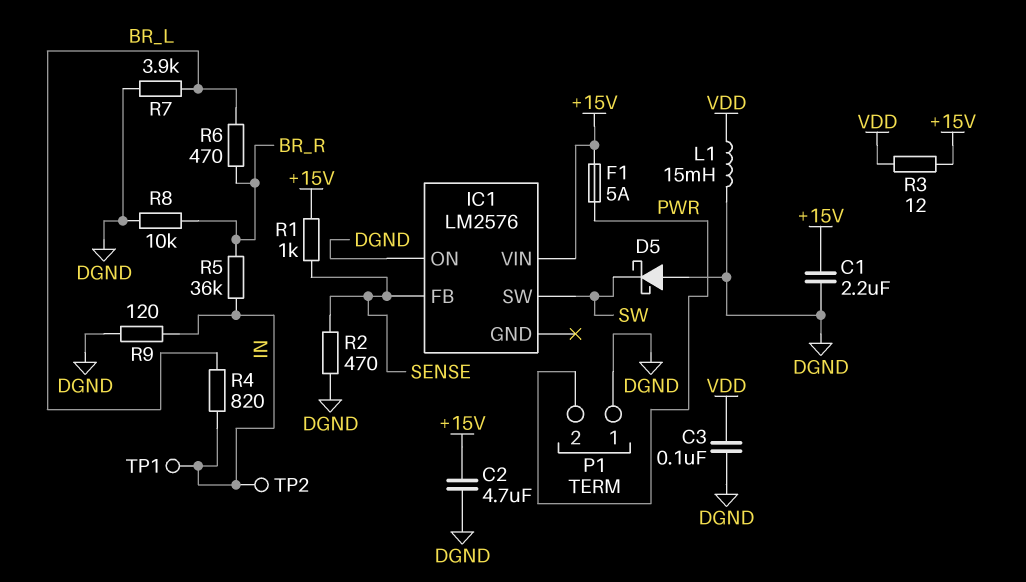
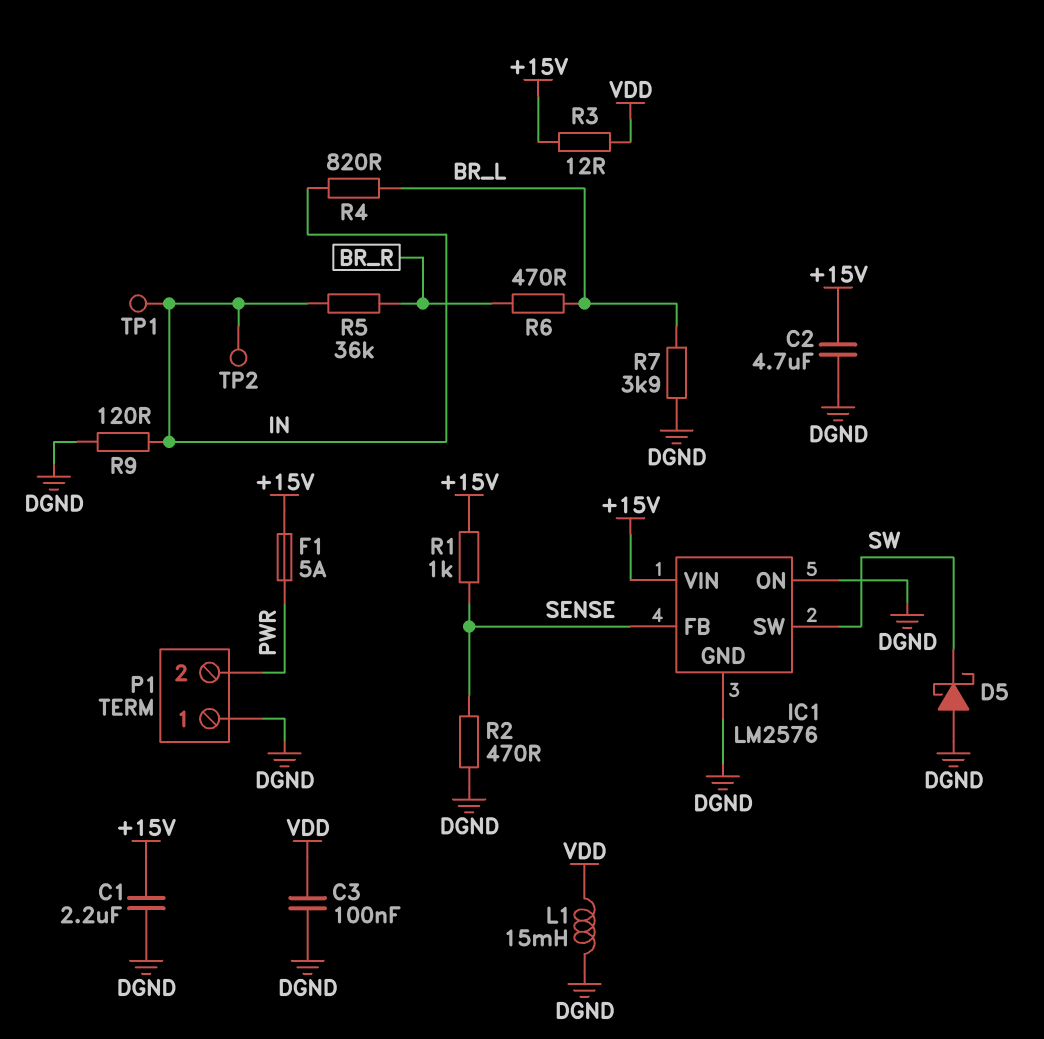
IC1 pin GND: none -> DGND
R8: 10k (BR_R, DGND) -> none

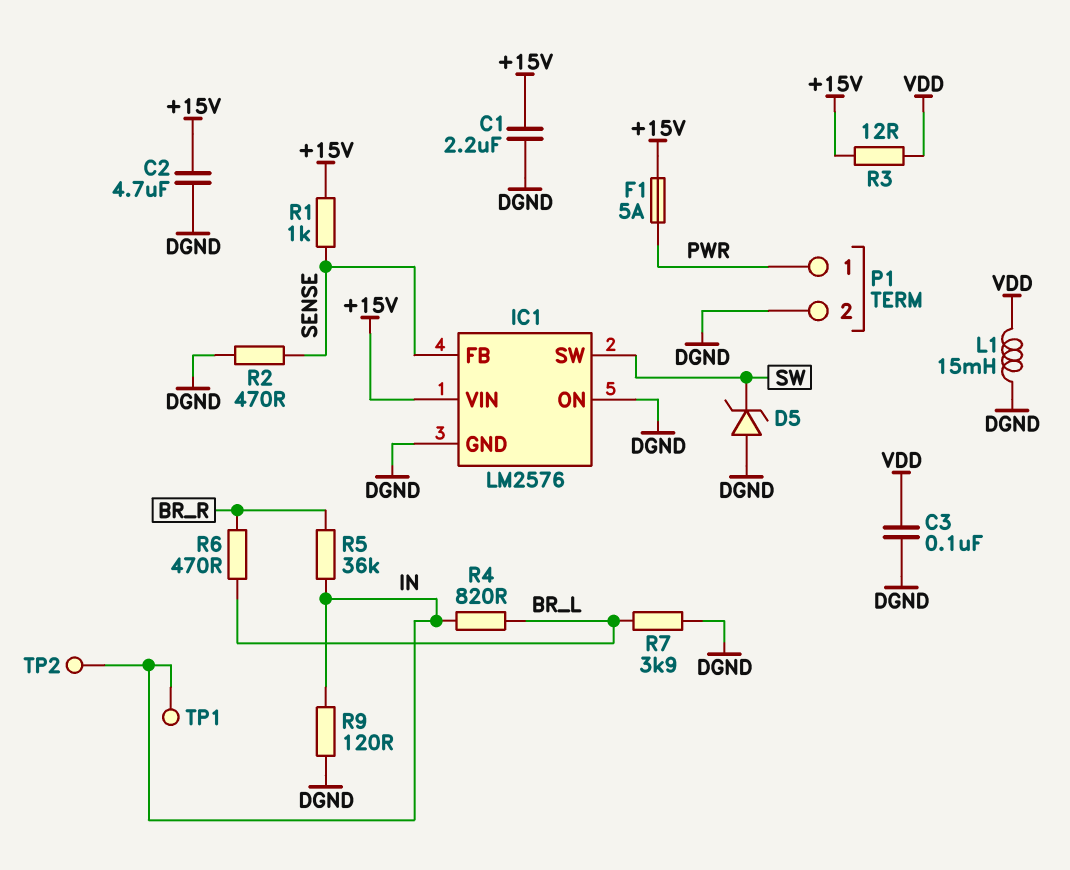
D5: schottky (A DGND, K SW) -> zener (A DGND, K SW)
P1 pin 1: DGND -> PWR
P1 pin 2: PWR -> DGND

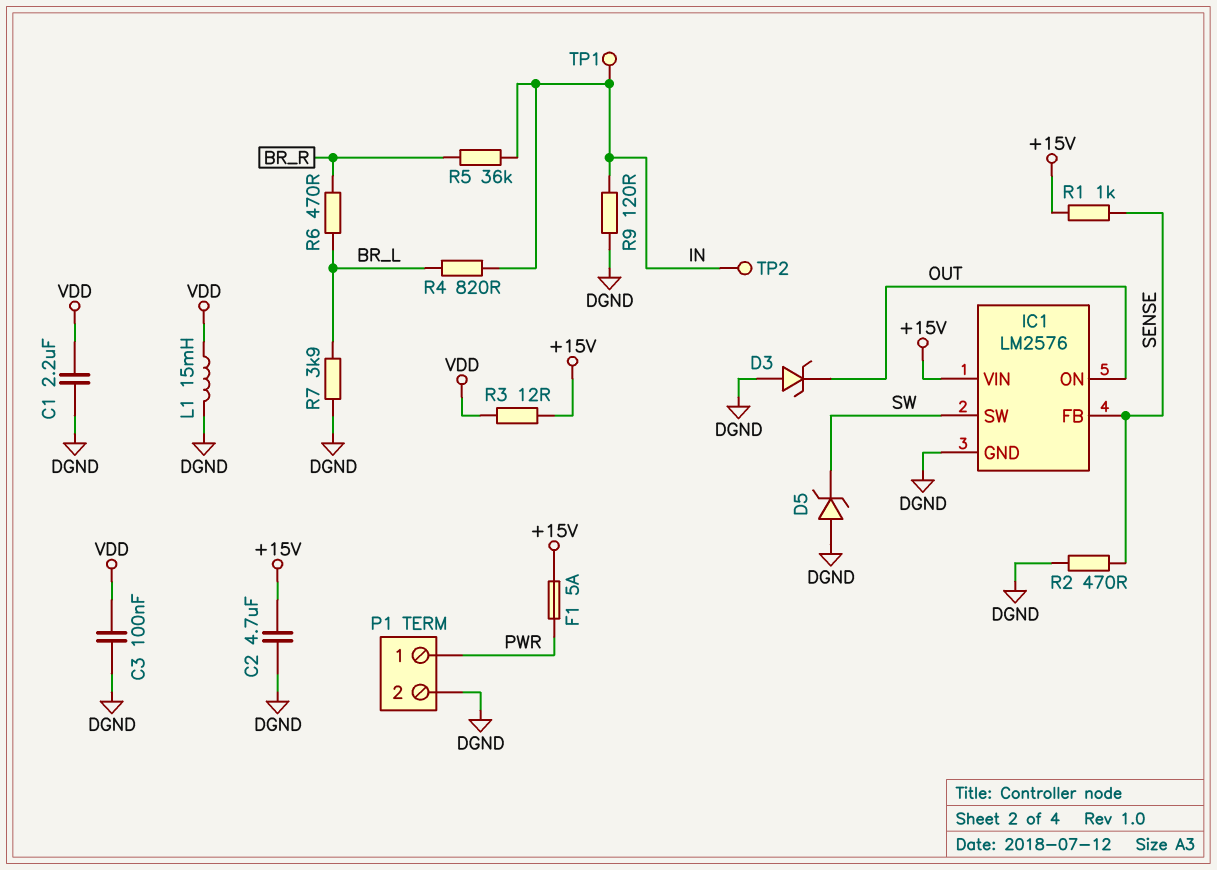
C1: 2.2uF (+15V, DGND) -> 2.2uF (DGND, VDD)
D3: none -> zener (A DGND, K OUT)
IC1 pin ON: DGND -> OUT

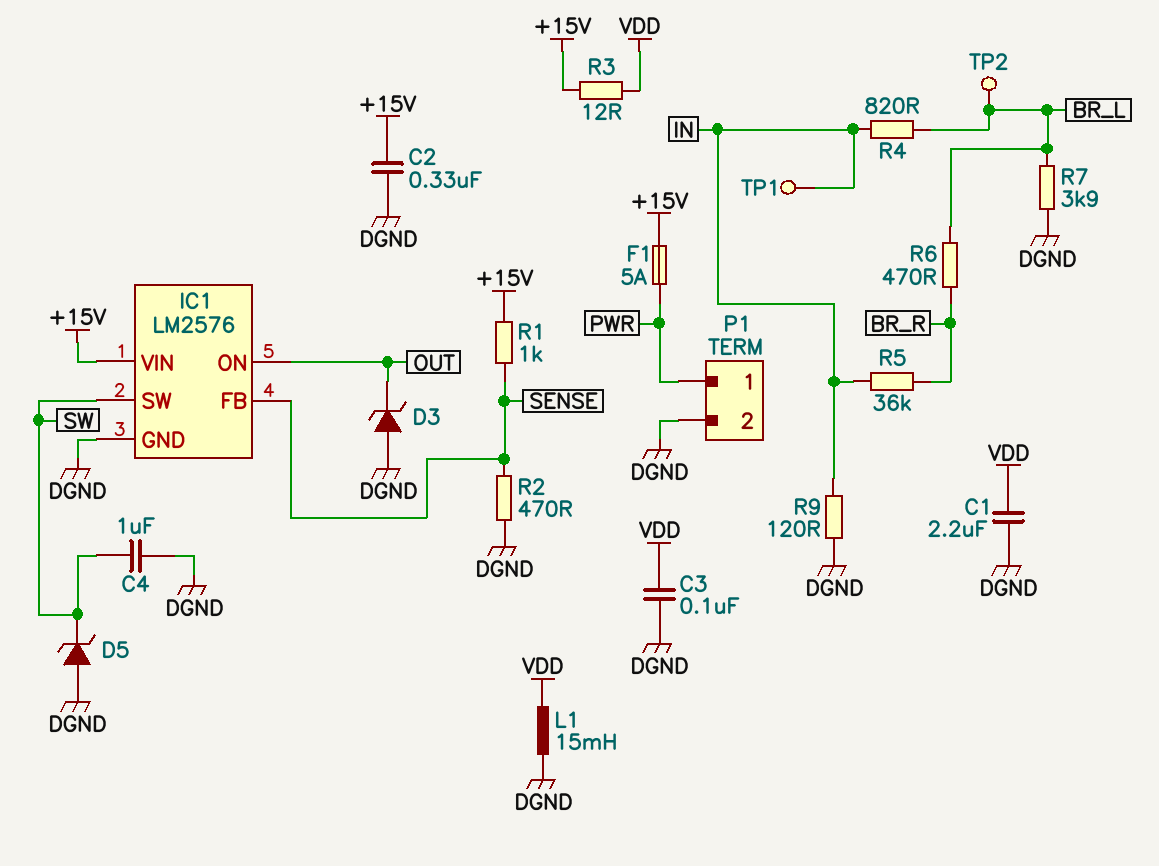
C2: 4.7uF (+15V, DGND) -> 330nF (+15V, DGND)
C4: none -> 1uF (DGND, SW)
TP2: test point (IN) -> test point (BR_L)

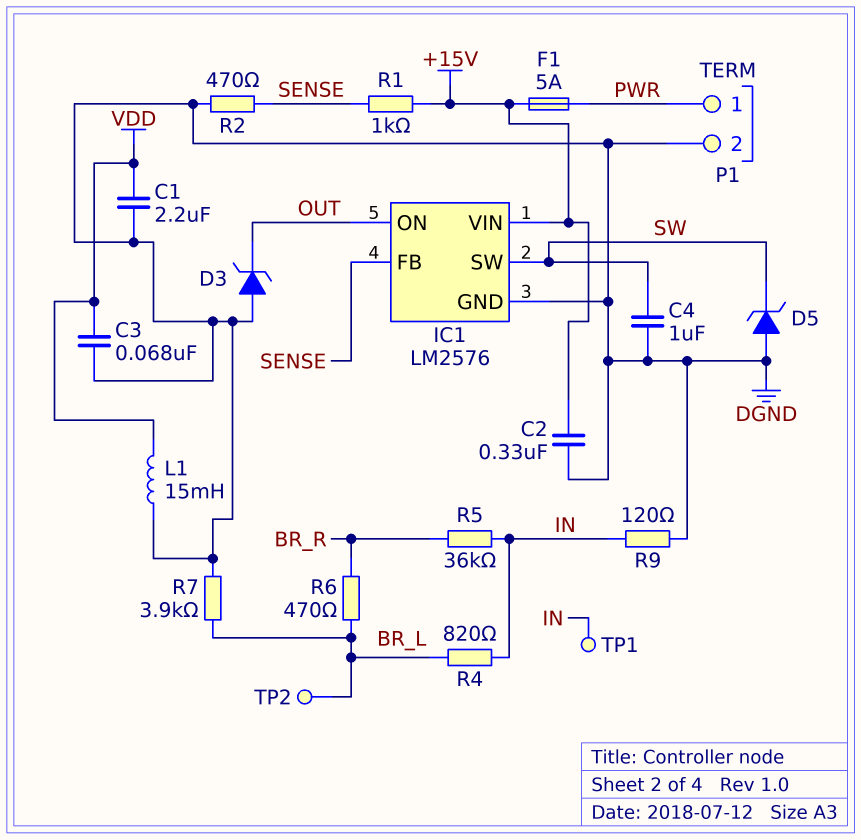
C3: 100nF (DGND, VDD) -> 68nF (DGND, VDD)
R3: 12 (+15V, VDD) -> none

